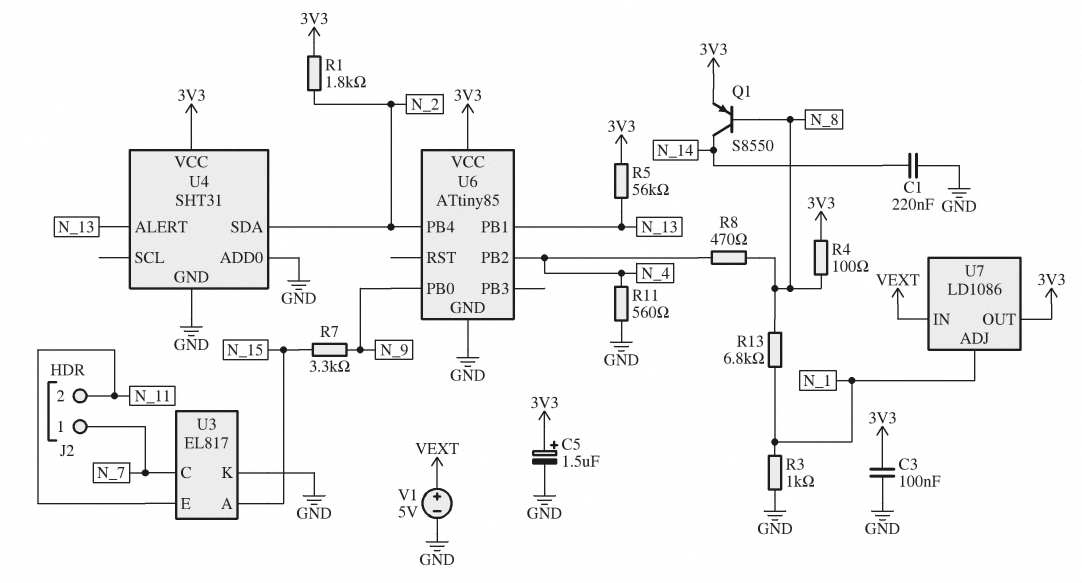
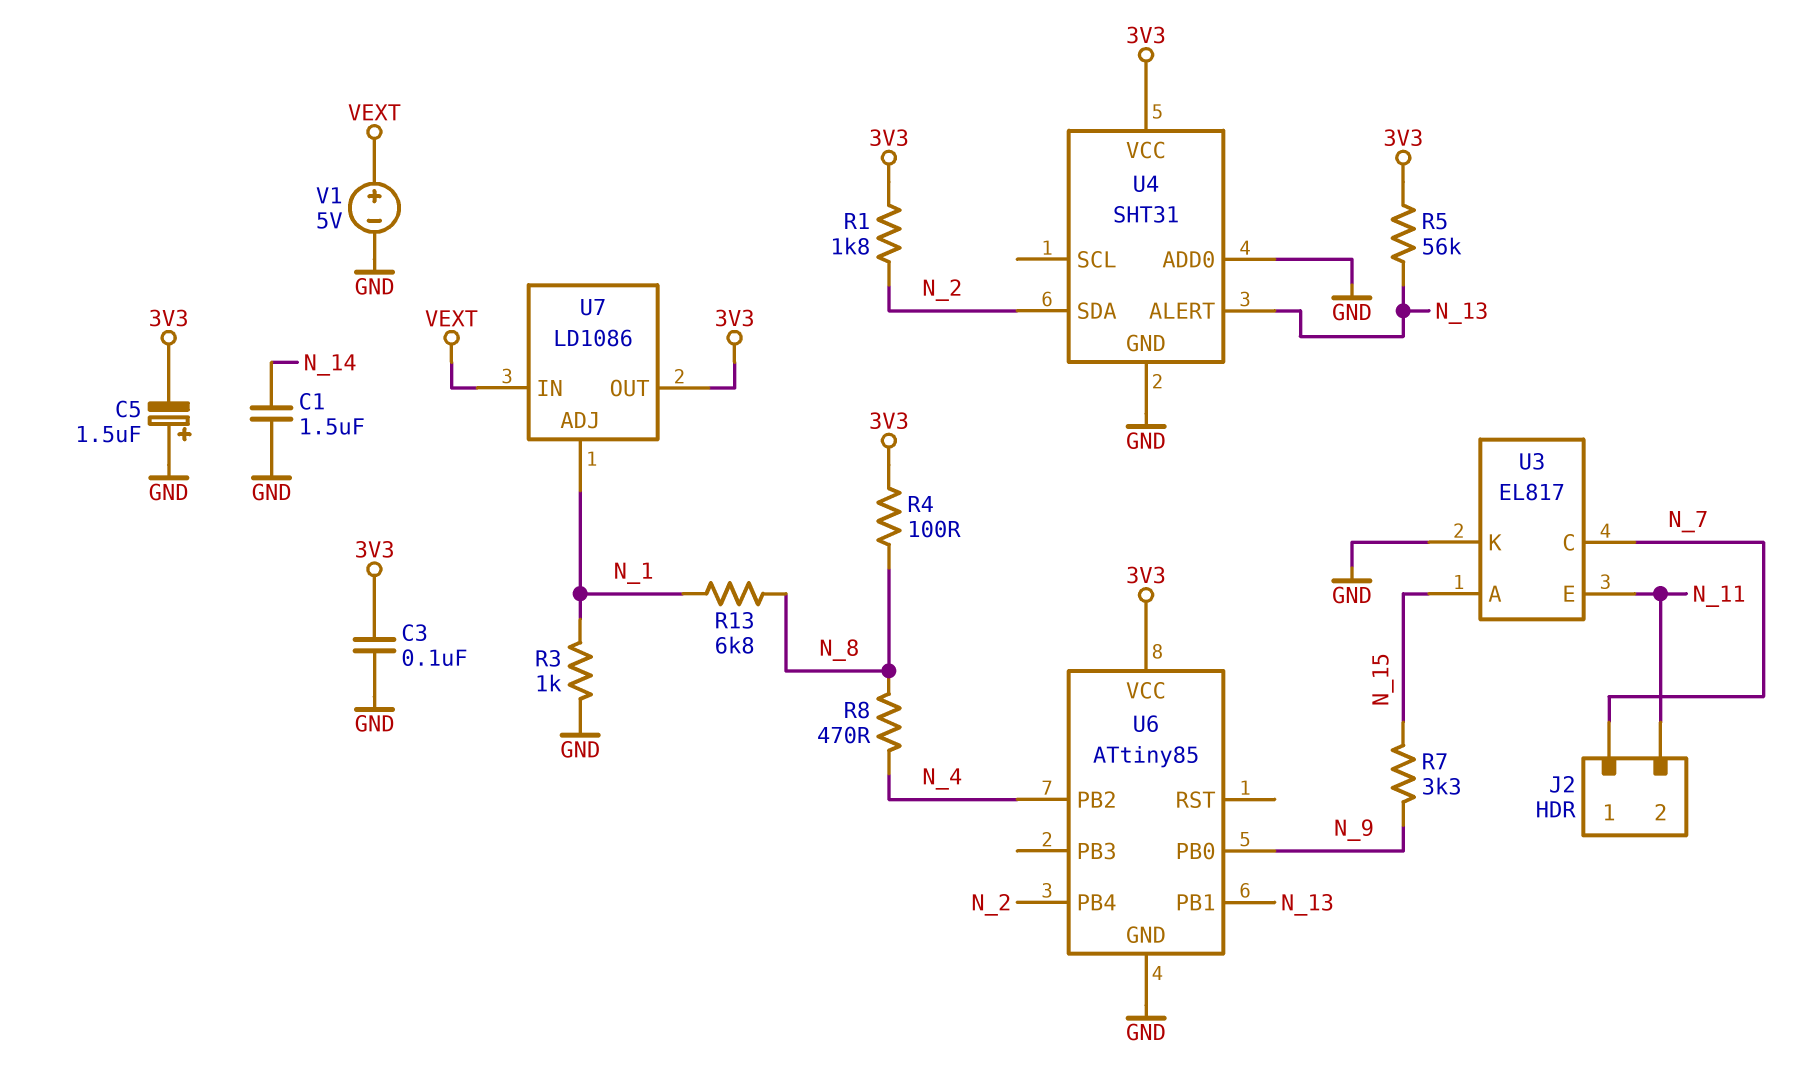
C1: 220nF (GND, N_14) -> 1.5uF (GND, N_14)
C5: 1.5uF (plus 3V3, minus GND) -> 1.5uF (plus GND, minus 3V3)
Q1: PNP S8550 (B N_8, C N_14, E 3V3) -> none
R11: 560 (GND, N_4) -> none

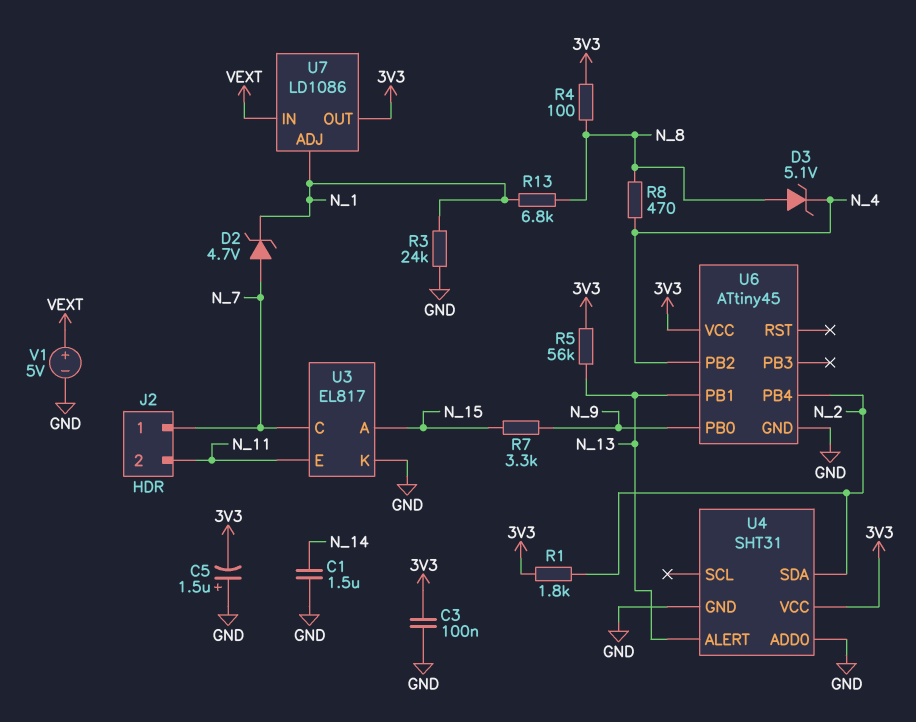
D2: none -> zener 4.7V (A N_7, K N_1)
D3: none -> zener 5.1V (A N_8, K N_4)
R3: 1k (GND, N_1) -> 24k (GND, N_1)
U6: ATtiny85 -> ATtiny45

